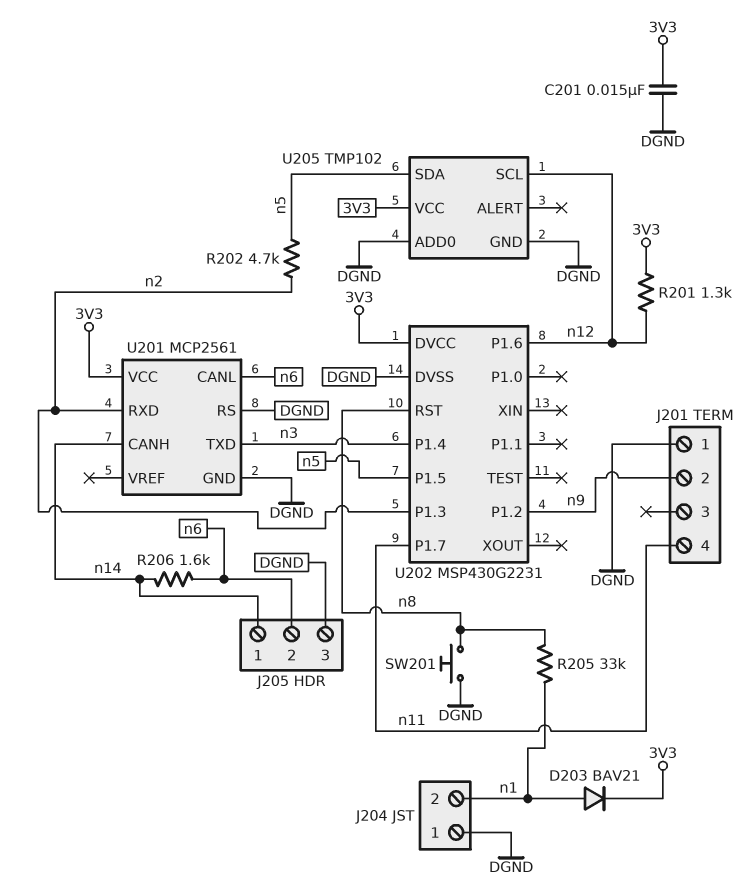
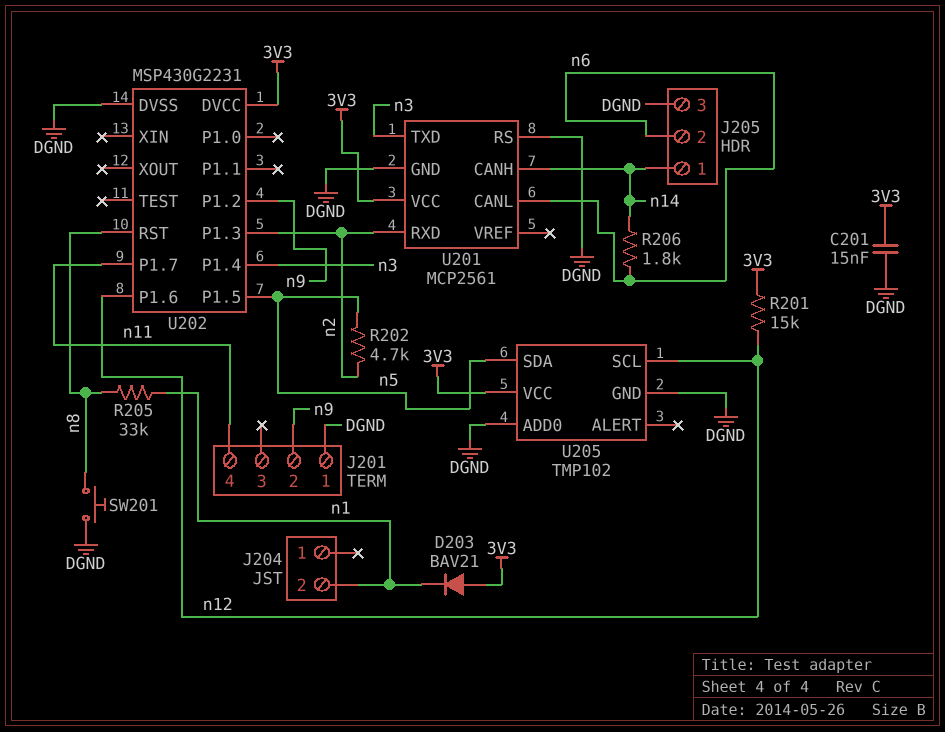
D203: diode BAV21 (A n1, K 3V3) -> diode BAV21 (A 3V3, K n1)
J204 pin 1: DGND -> none
R201: 1.3k (3V3, n12) -> 15k (3V3, n12)
R206: 1.6k (n6, n14) -> 1.8k (n6, n14)

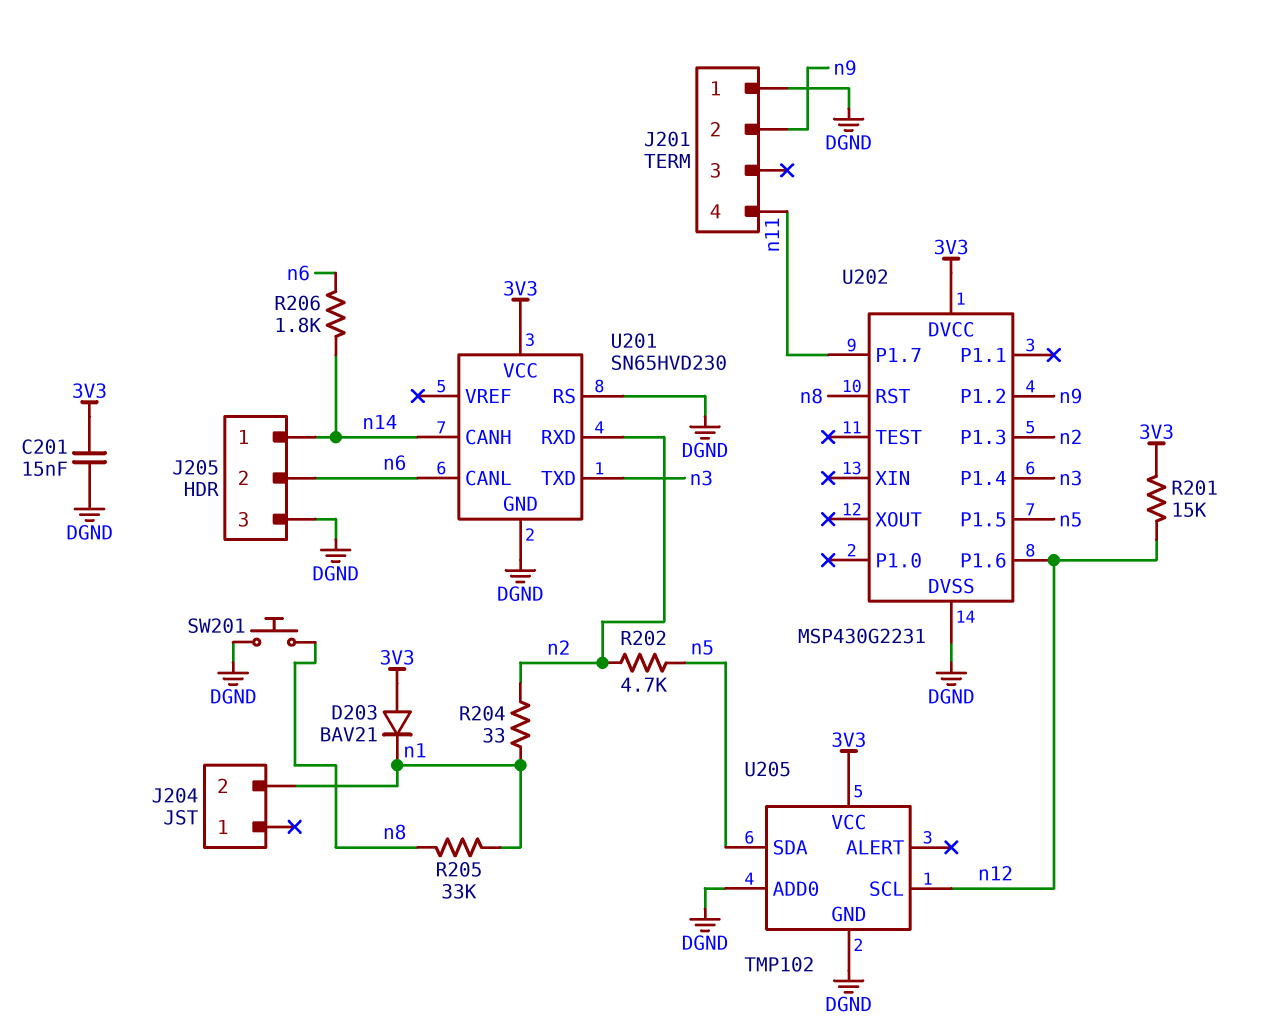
R204: none -> 33 (n1, n2)
U201: MCP2561 -> SN65HVD230

